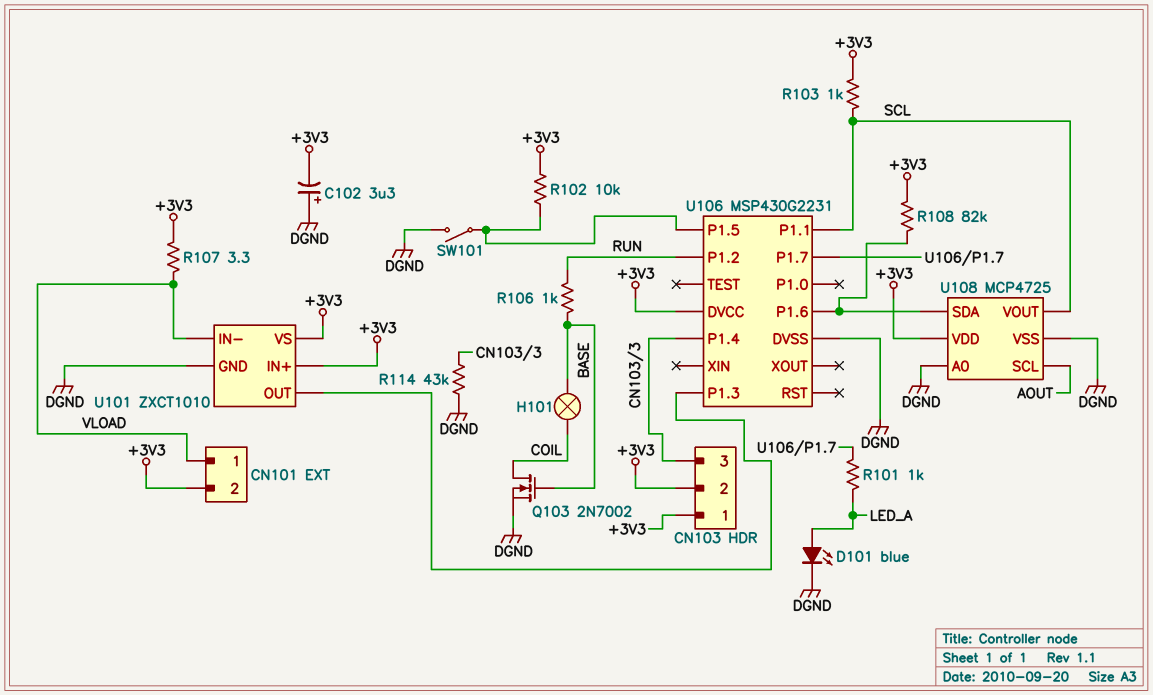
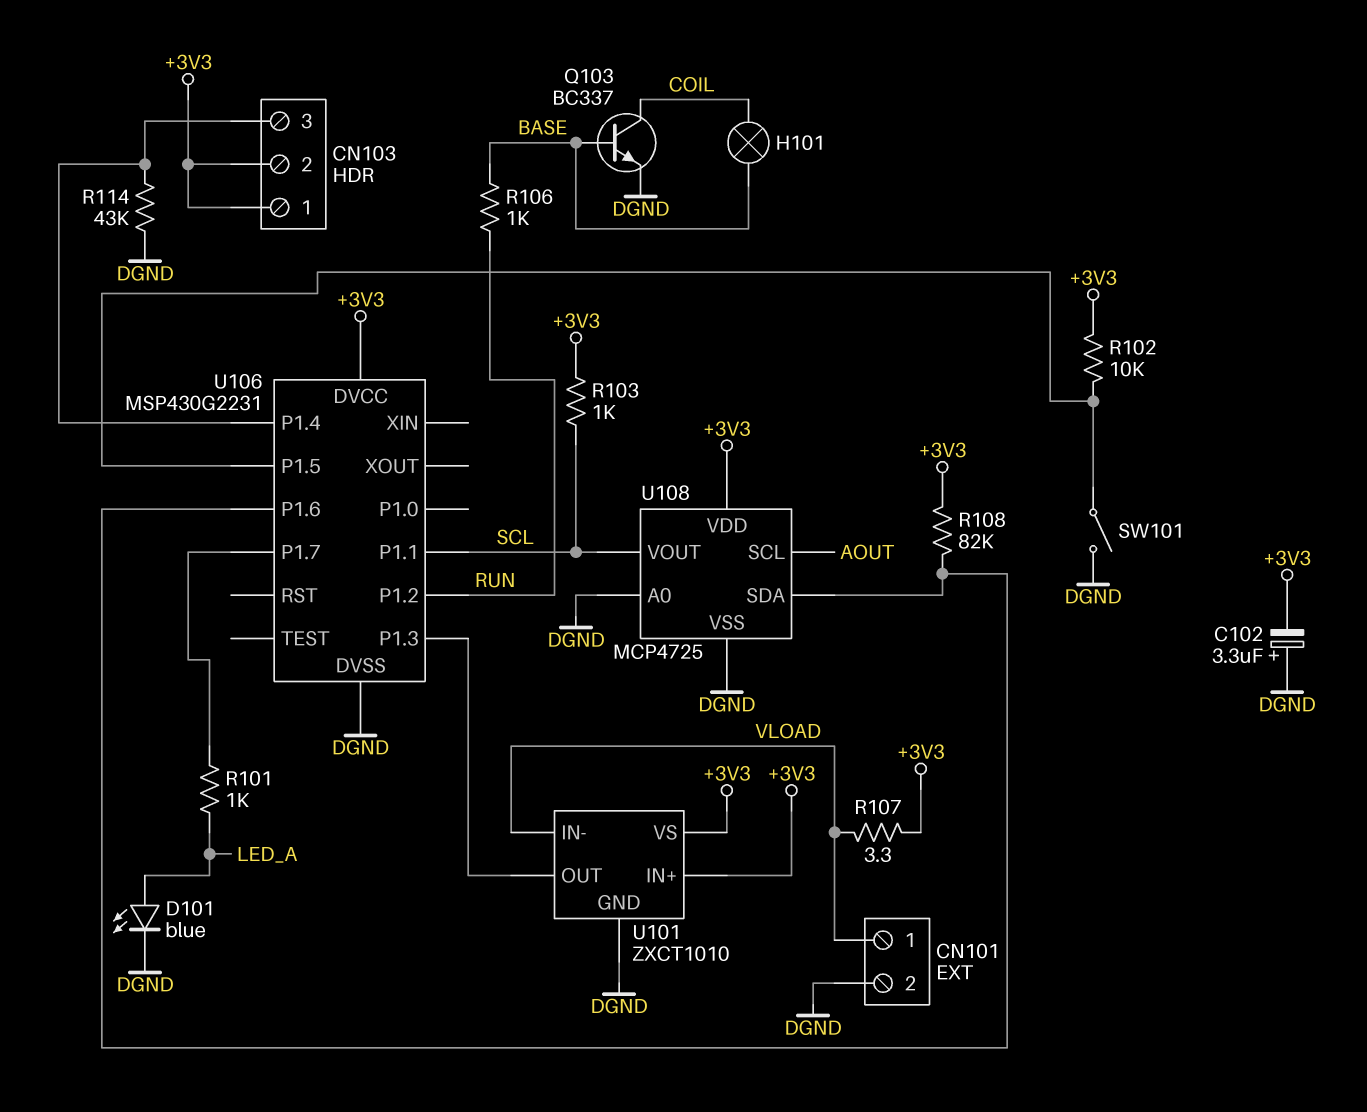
CN101 pin 2: +3V3 -> DGND
Q103: NMOS 2N7002 (G BASE, D COIL, S DGND) -> NPN BC337 (B BASE, C COIL, E DGND)

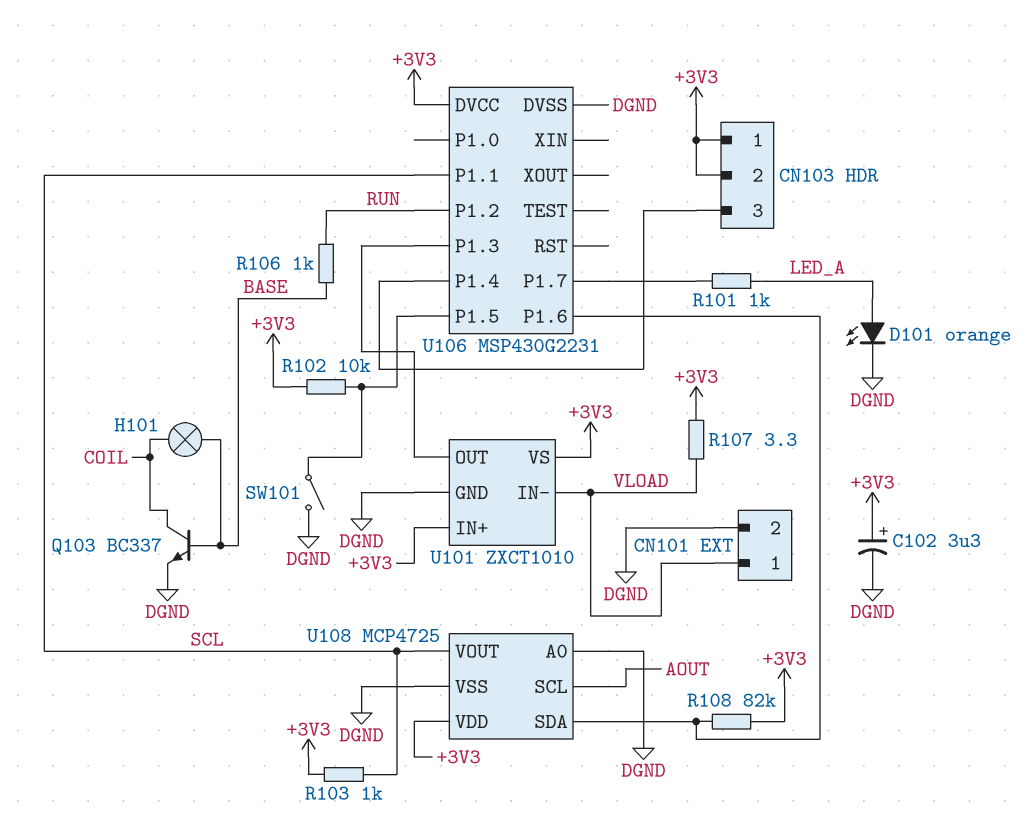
C102: 3.3uF (plus DGND, minus +3V3) -> 3.3uF (plus +3V3, minus DGND)
D101: LED blue (A LED_A, K DGND) -> LED orange (A LED_A, K DGND)
R114: 43k (CN103/3, DGND) -> none

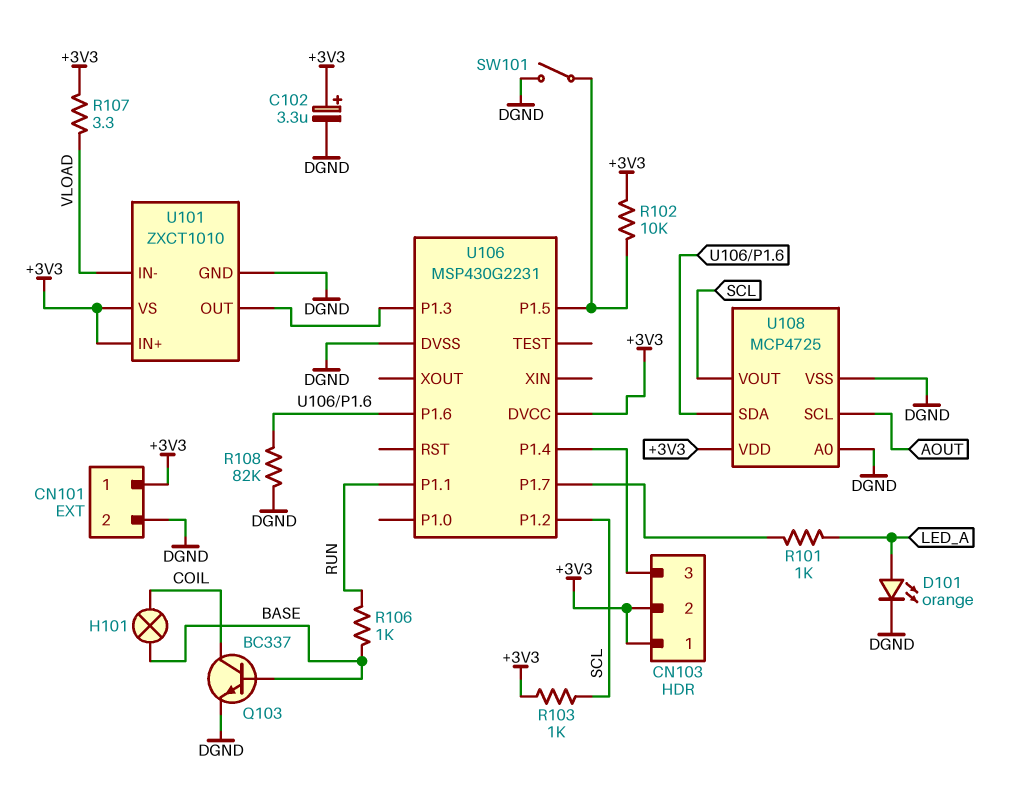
CN101 pin 1: VLOAD -> +3V3
R108: 82k (+3V3, U106/P1.6) -> 82k (DGND, U106/P1.6)
U106 pin P1.1: SCL -> RUN
U106 pin P1.2: RUN -> SCL

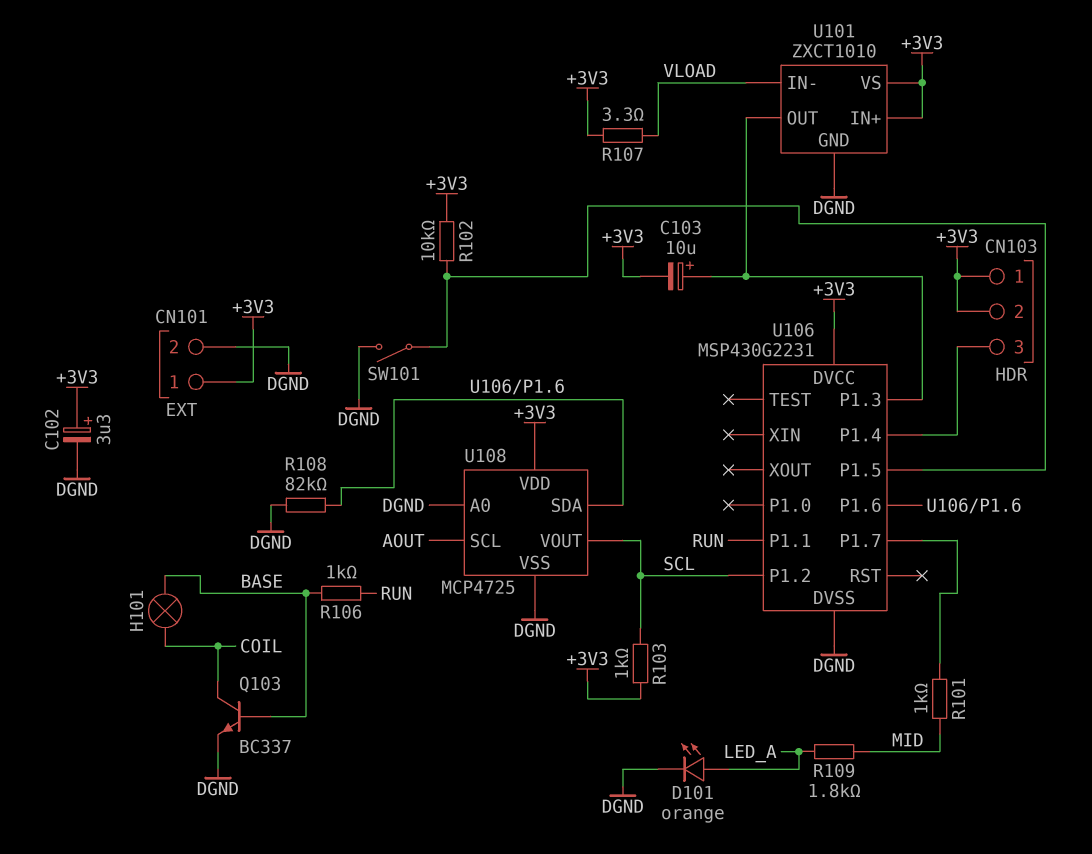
C103: none -> 10uF (plus U101/OUT, minus +3V3)
R101: 1k (LED_A, U106/P1.7) -> 1k (MID, U106/P1.7)
R109: none -> 1.8k (LED_A, MID)

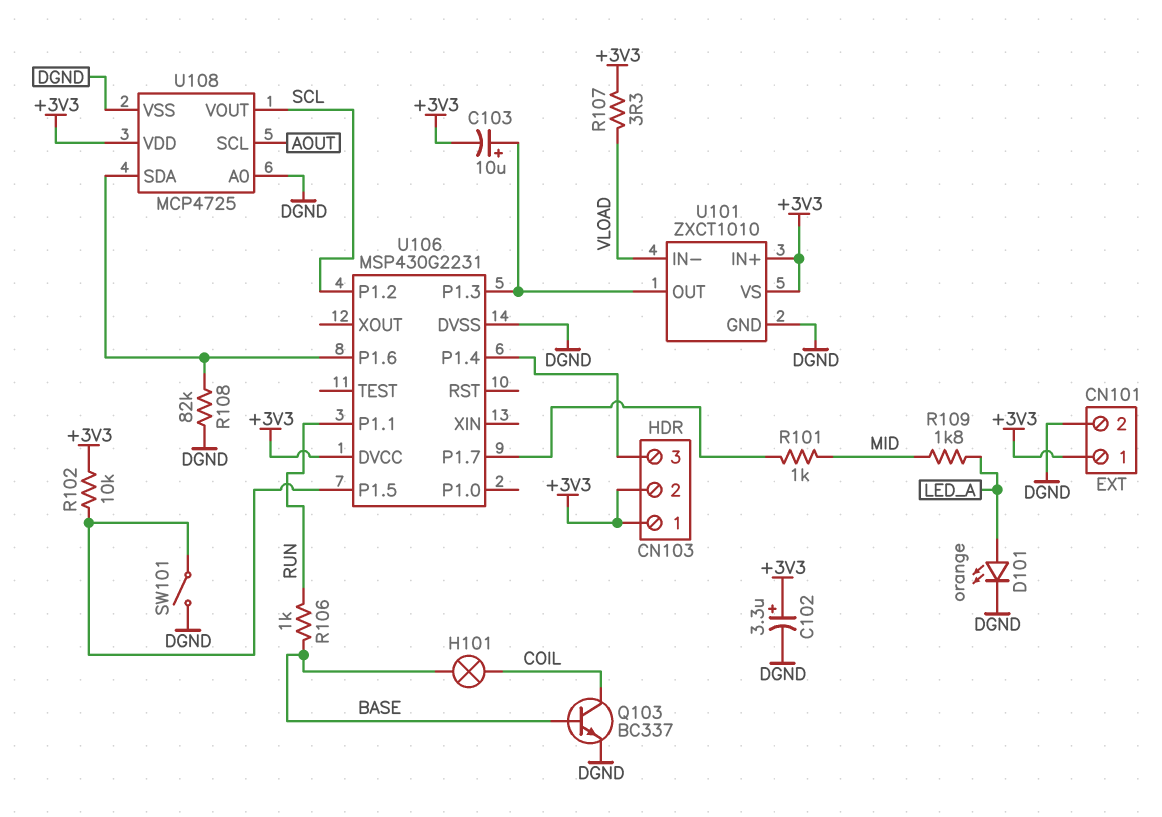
R103: 1k (+3V3, SCL) -> none

